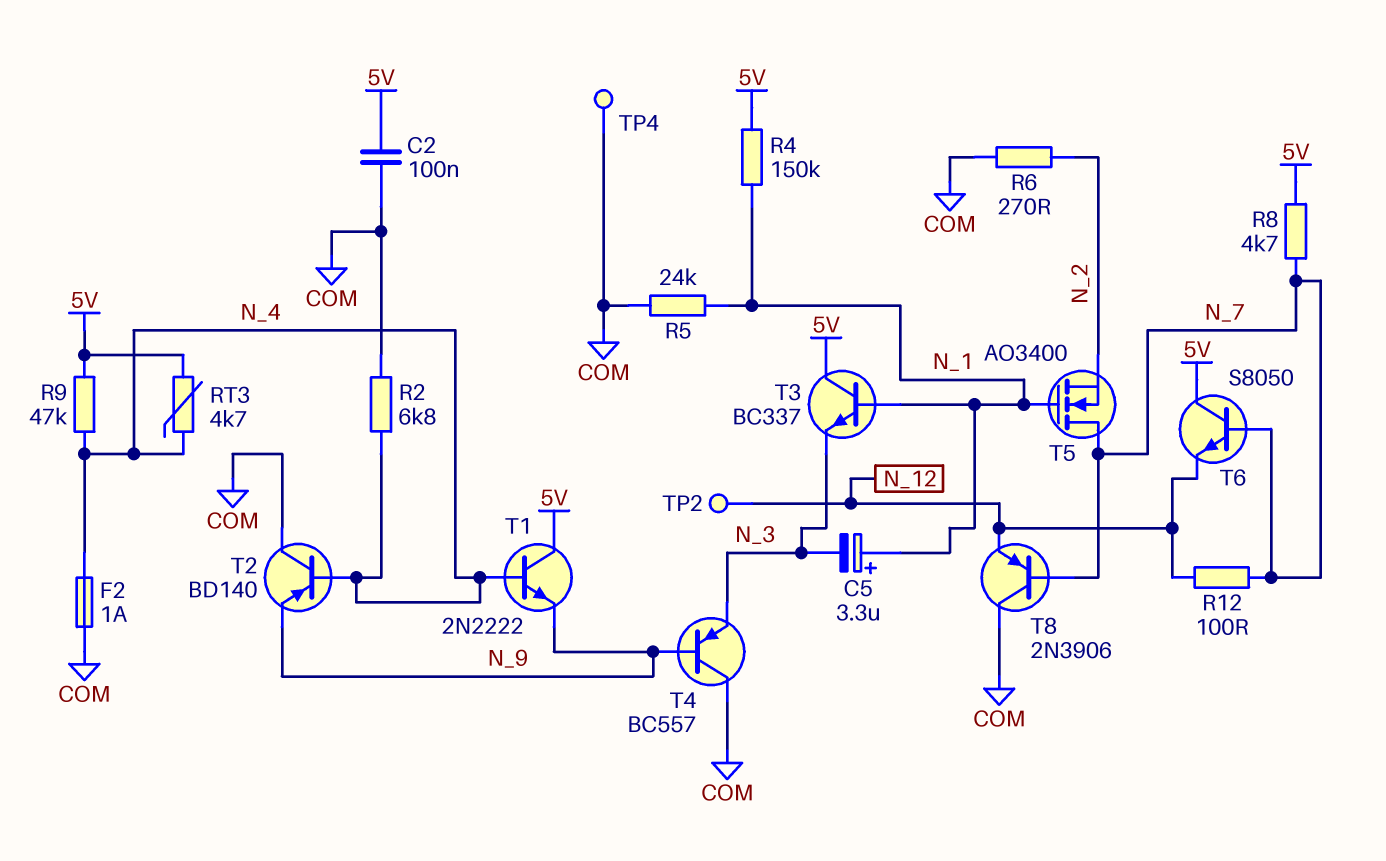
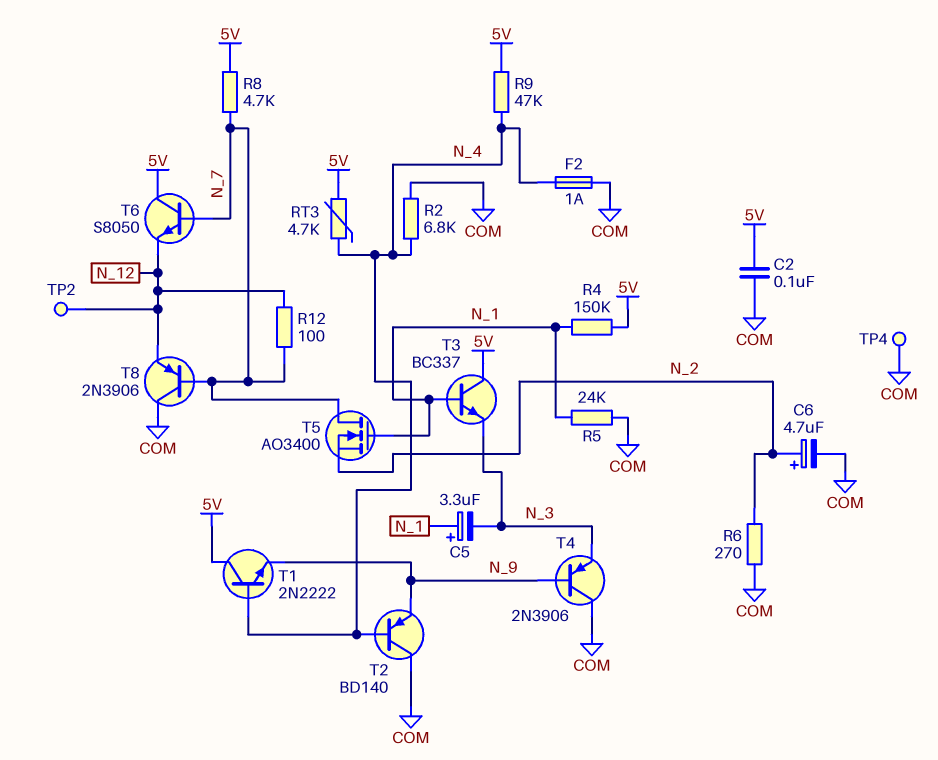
C6: none -> 4.7uF (plus N_2, minus COM)
T4: PNP BC557 (B N_9, C COM, E N_3) -> PNP 2N3906 (B N_9, C COM, E N_3)

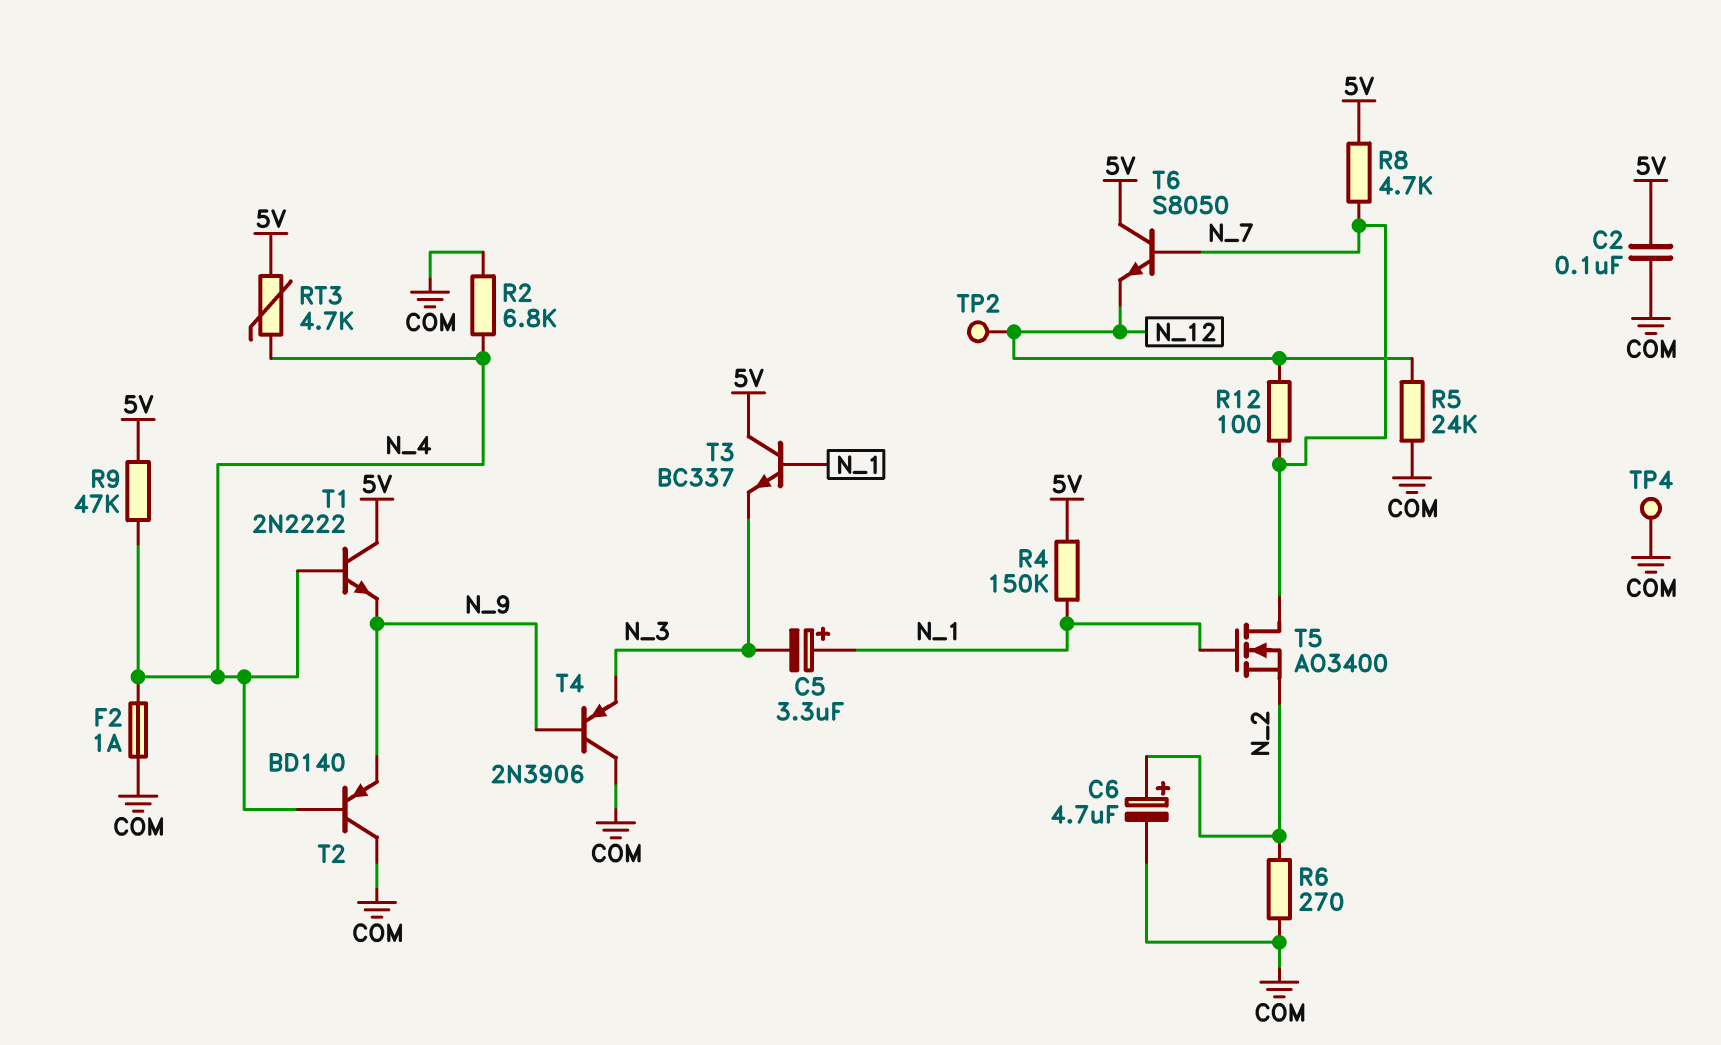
R5: 24k (COM, N_1) -> 24k (COM, N_12)
T8: PNP 2N3906 (B N_7, C COM, E N_12) -> none

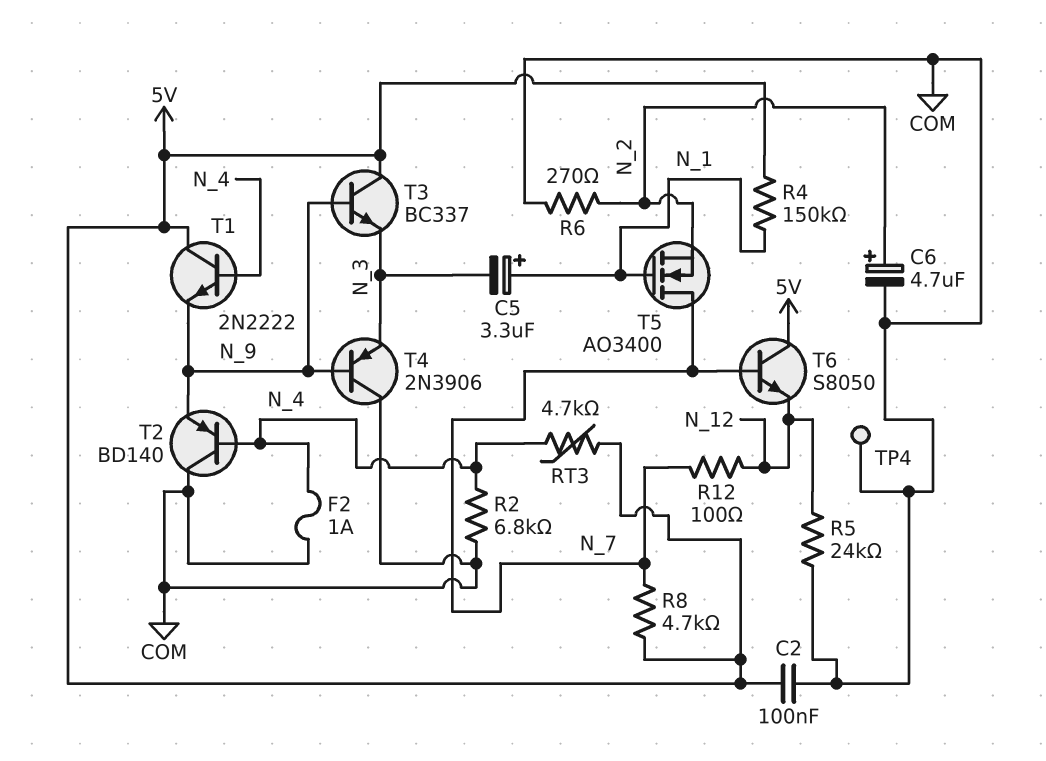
R9: 47k (5V, N_4) -> none
T3: NPN BC337 (B N_1, C 5V, E N_3) -> NPN BC337 (B N_9, C 5V, E N_3)
TP2: test point (N_12) -> none

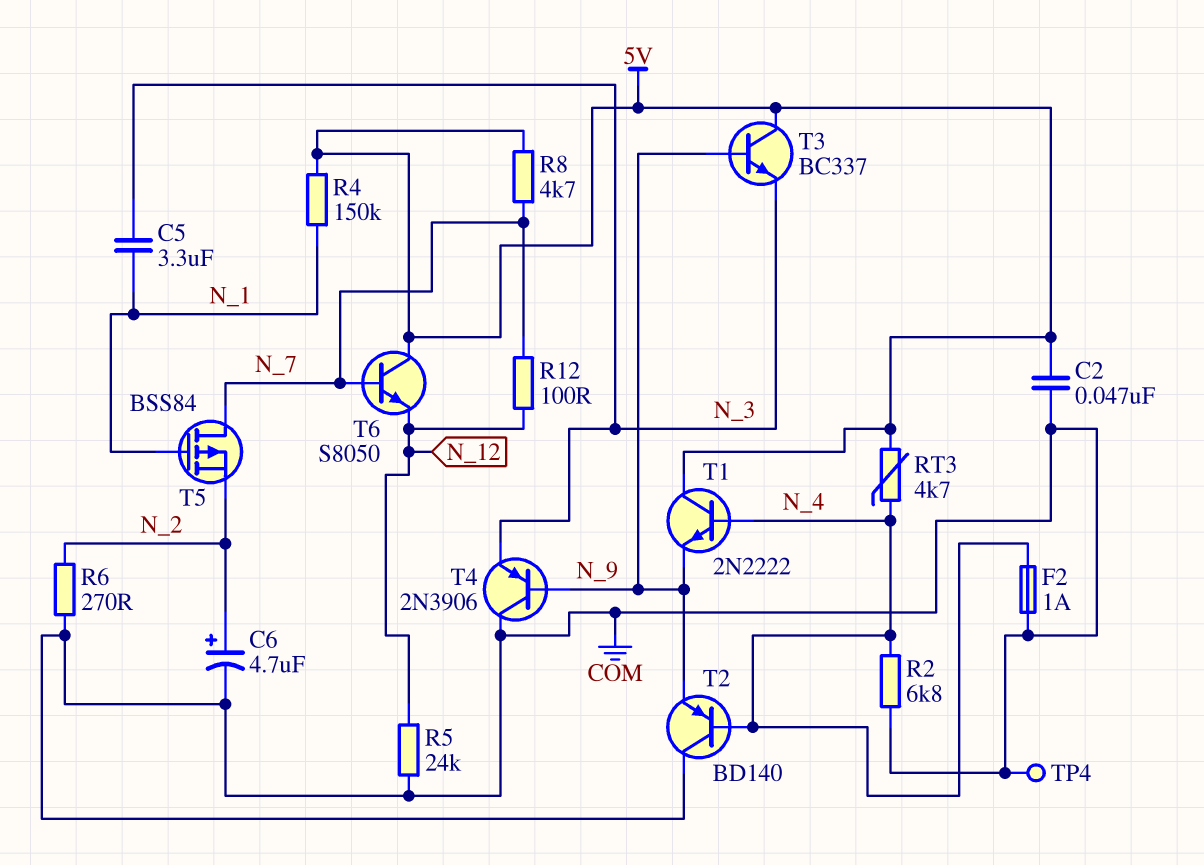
C2: 100nF (5V, COM) -> 47nF (5V, COM)
C5: 3.3uF (plus N_1, minus N_3) -> 3.3uF (N_1, N_3)
T5: NMOS AO3400 (G N_1, D N_7, S N_2) -> PMOS BSS84 (G N_1, D N_7, S N_2)

